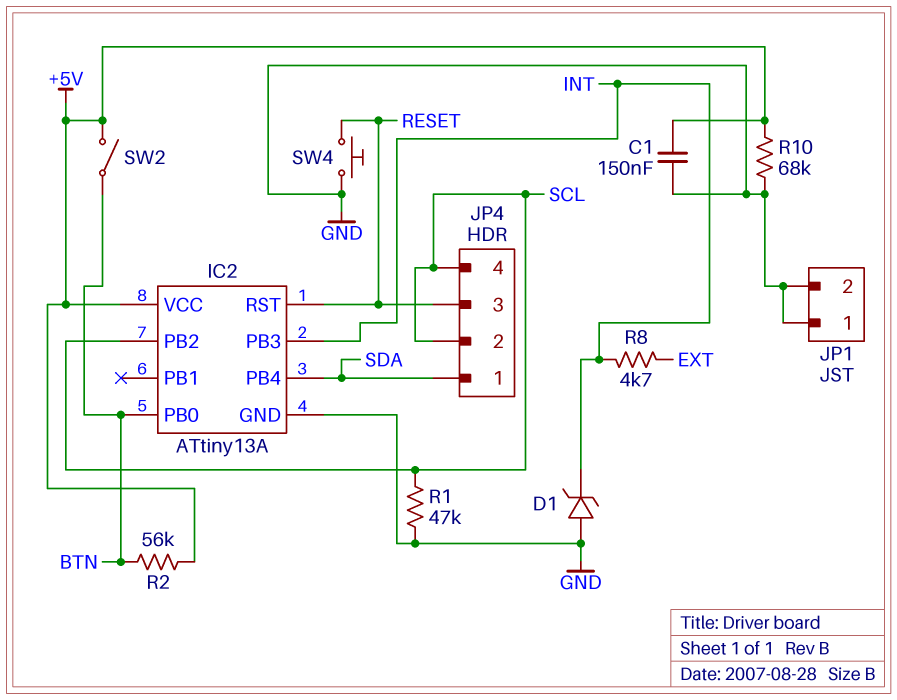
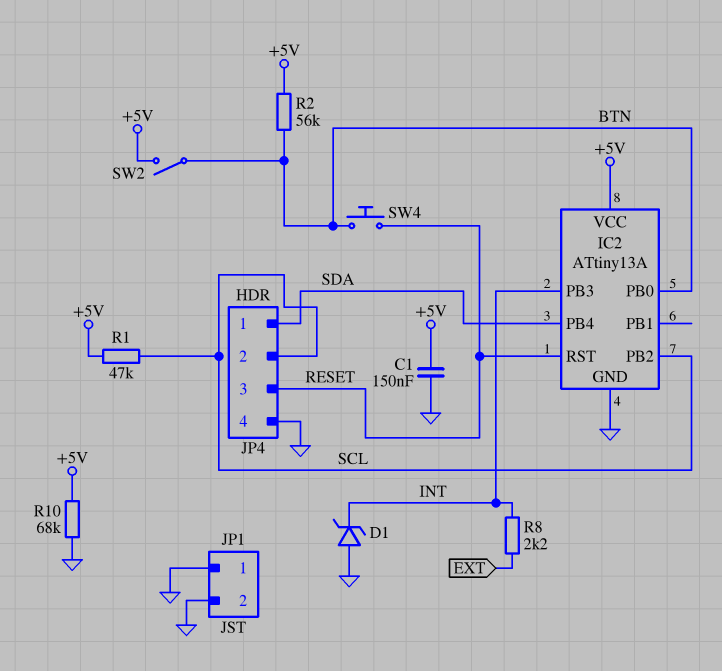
JP4 pin 4: SCL -> GND
R1: 47k (GND, SCL) -> 47k (+5V, SCL)
R8: 4.7k (EXT, INT) -> 2.2k (EXT, INT)
SW4: button (GND, RESET) -> button (BTN, RESET)

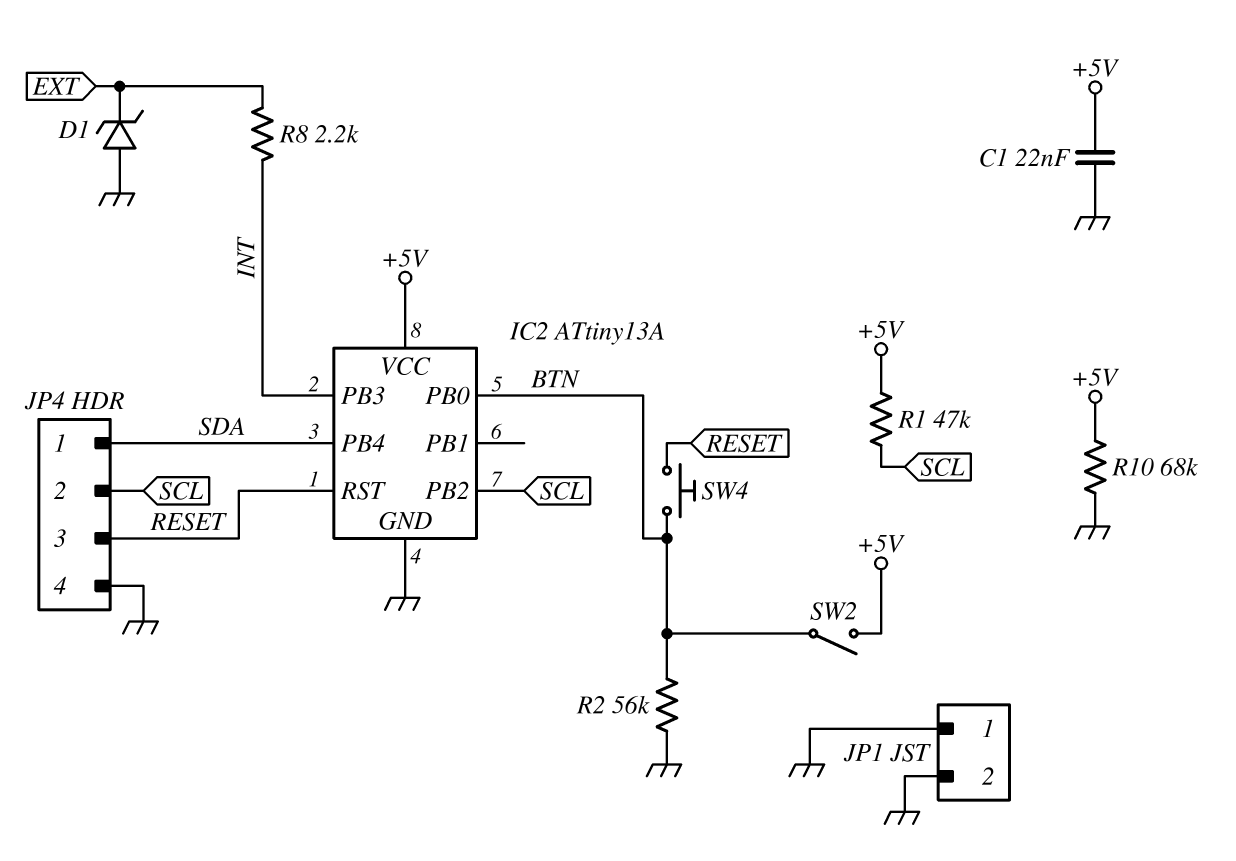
C1: 150nF (+5V, GND) -> 22nF (+5V, GND)
D1: zener (A GND, K INT) -> zener (A GND, K EXT)
R2: 56k (+5V, BTN) -> 56k (BTN, GND)

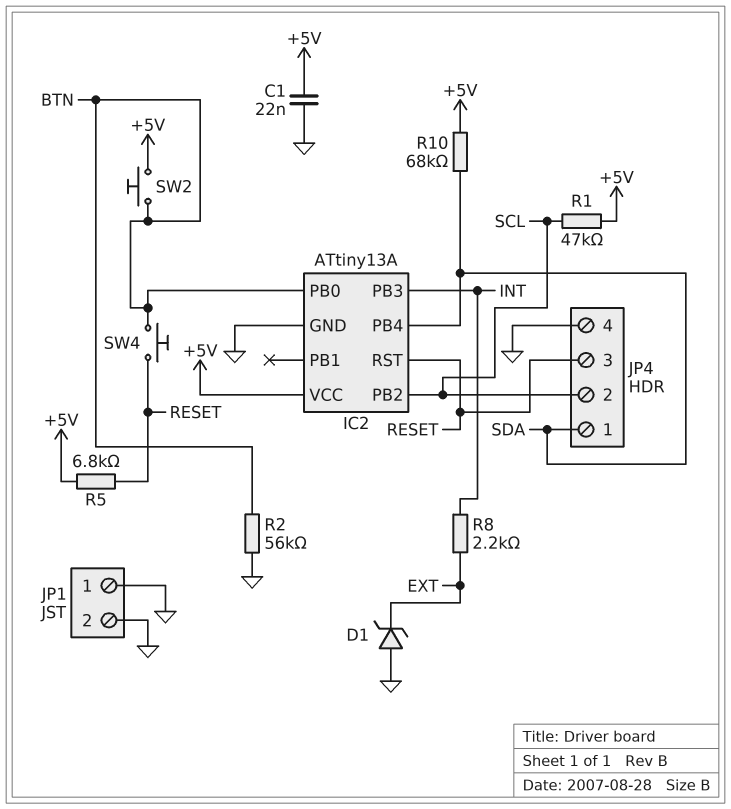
R5: none -> 6.8k (+5V, RESET)
R10: 68k (+5V, GND) -> 68k (+5V, SDA)
SW2: switch (+5V, BTN) -> button (+5V, BTN)

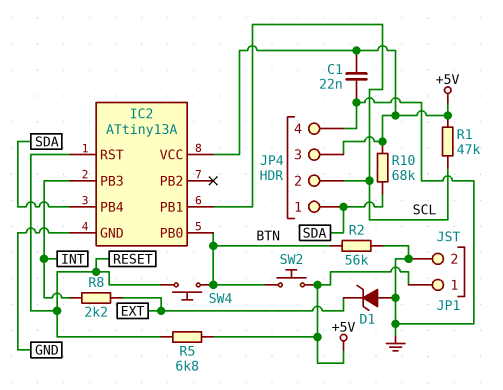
IC2 pin PB1: none -> SCL
IC2 pin PB2: SCL -> none
JP1 pin 1: GND -> +5V
JP4 pin 3: RESET -> +5V

